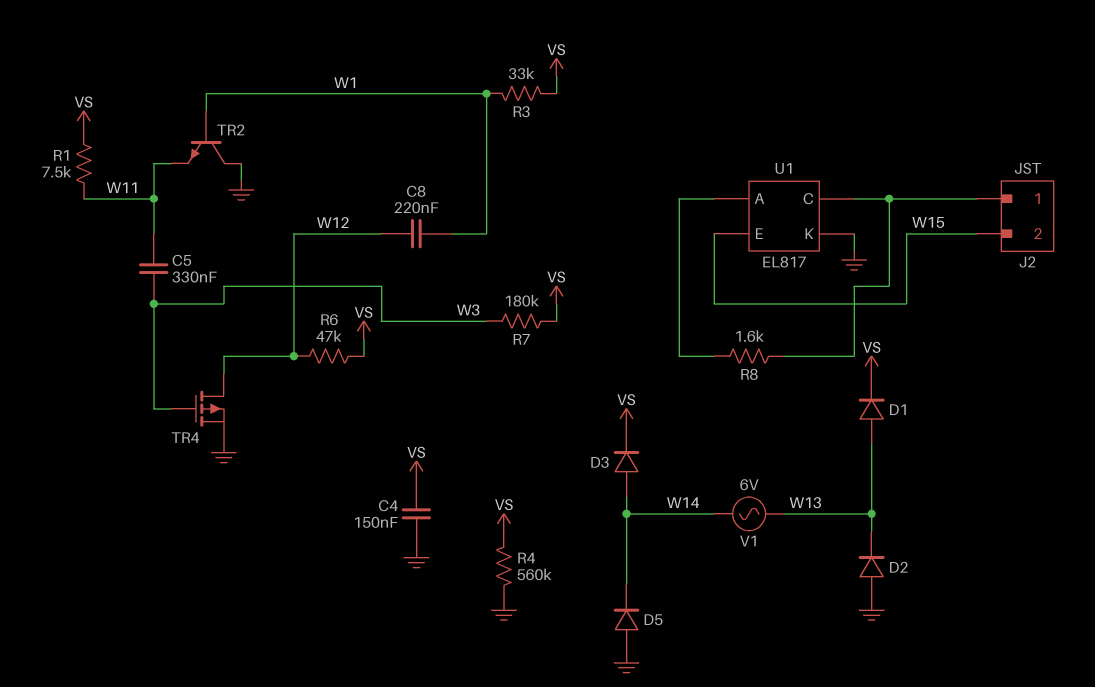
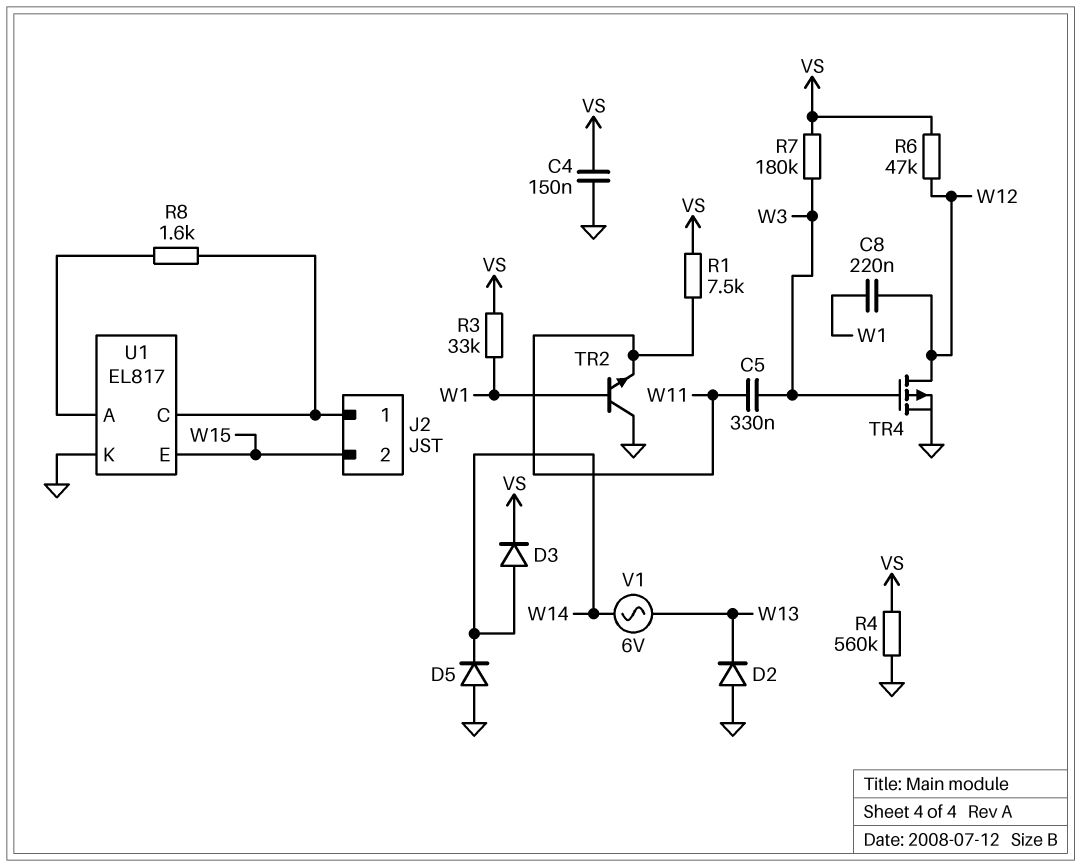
D1: diode (A W13, K VS) -> none

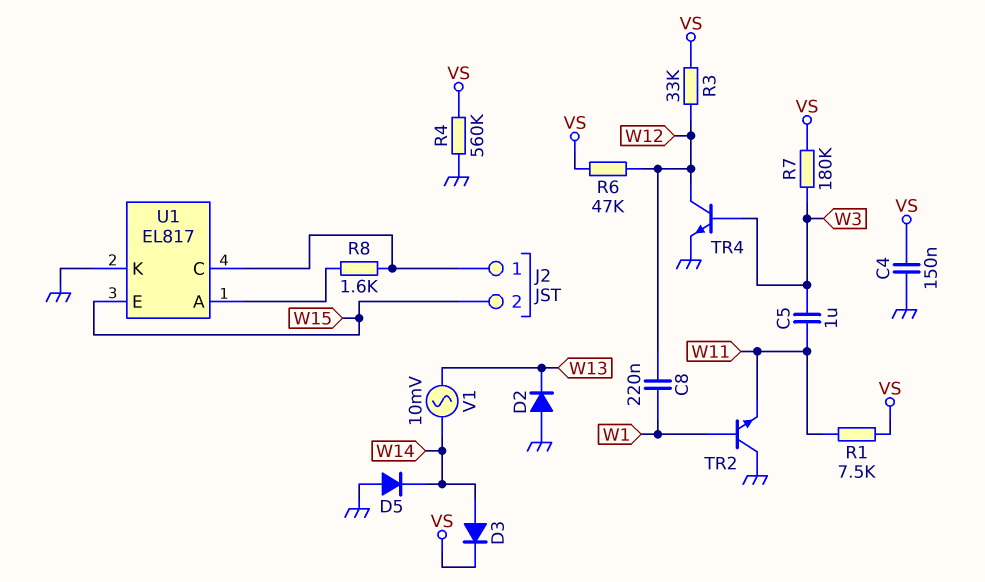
C5: 330nF (W3, W11) -> 1uF (W3, W11)
R3: 33k (VS, W1) -> 33k (VS, W12)
TR4: PMOS (G W3, D W12, S GND) -> NPN (B W3, C W12, E GND)
V1: AC 6V (W13, W14) -> AC 10mV (W13, W14)

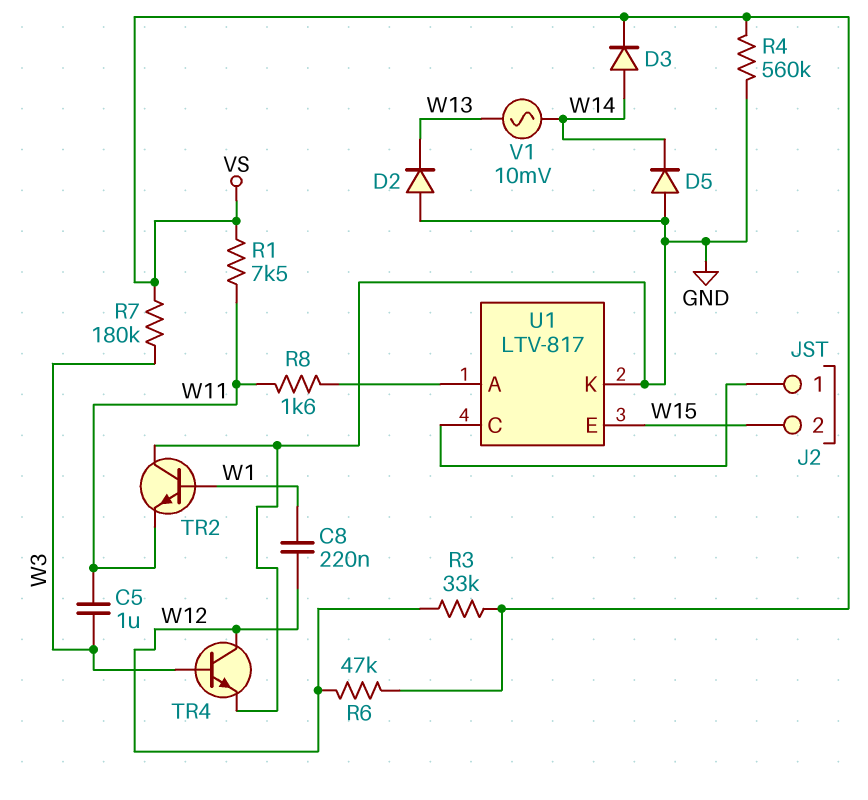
C4: 150nF (GND, VS) -> none
R8: 1.6k (J2/1, U1/A) -> 1.6k (U1/A, W11)
U1: EL817 -> LTV-817

